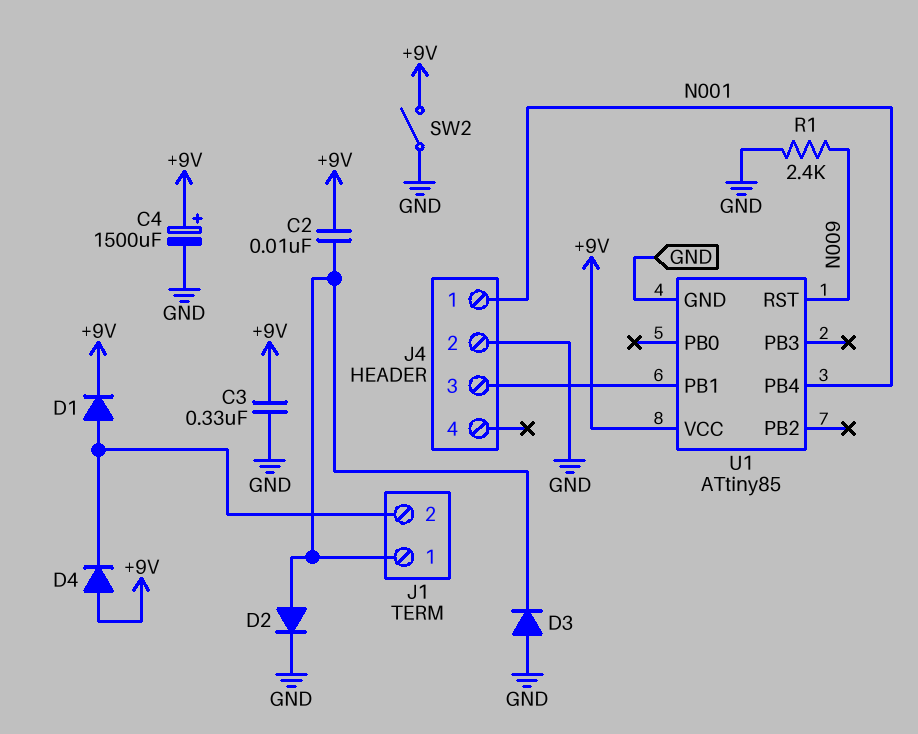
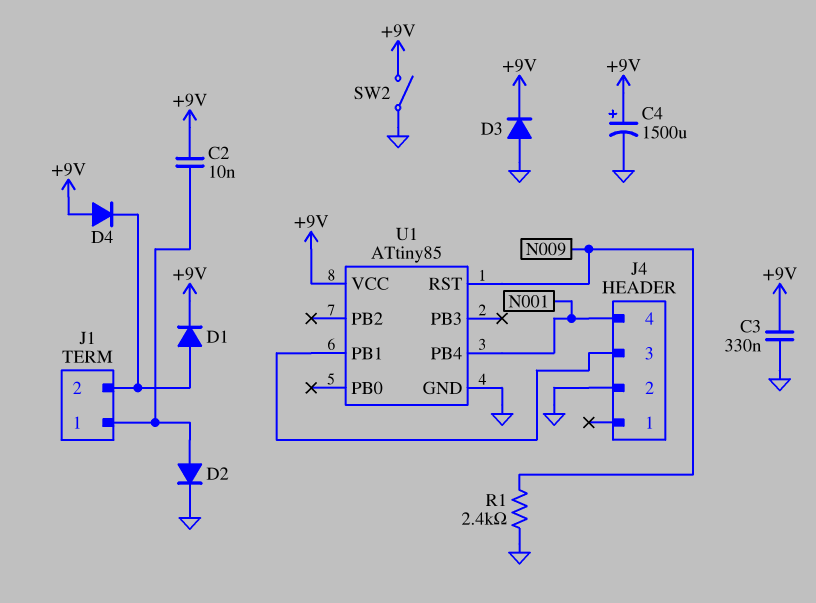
D3: diode (A GND, K J1/1) -> diode (A GND, K +9V)
J4 pin 1: N001 -> none
J4 pin 4: none -> N001

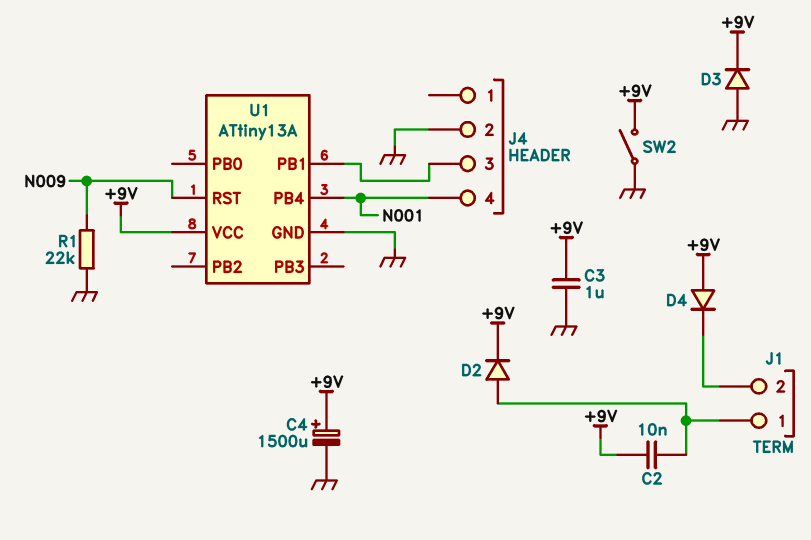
C3: 330nF (+9V, GND) -> 1uF (+9V, GND)
D1: diode (A J1/2, K +9V) -> none
D2: diode (A J1/1, K GND) -> diode (A J1/1, K +9V)
R1: 2.4k (GND, N009) -> 22k (GND, N009)
U1: ATtiny85 -> ATtiny13A

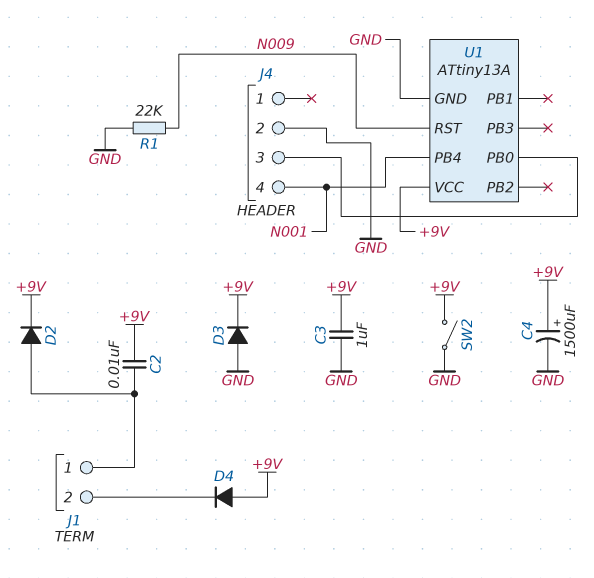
U1 pin PB0: none -> J4/3
U1 pin PB1: J4/3 -> none

